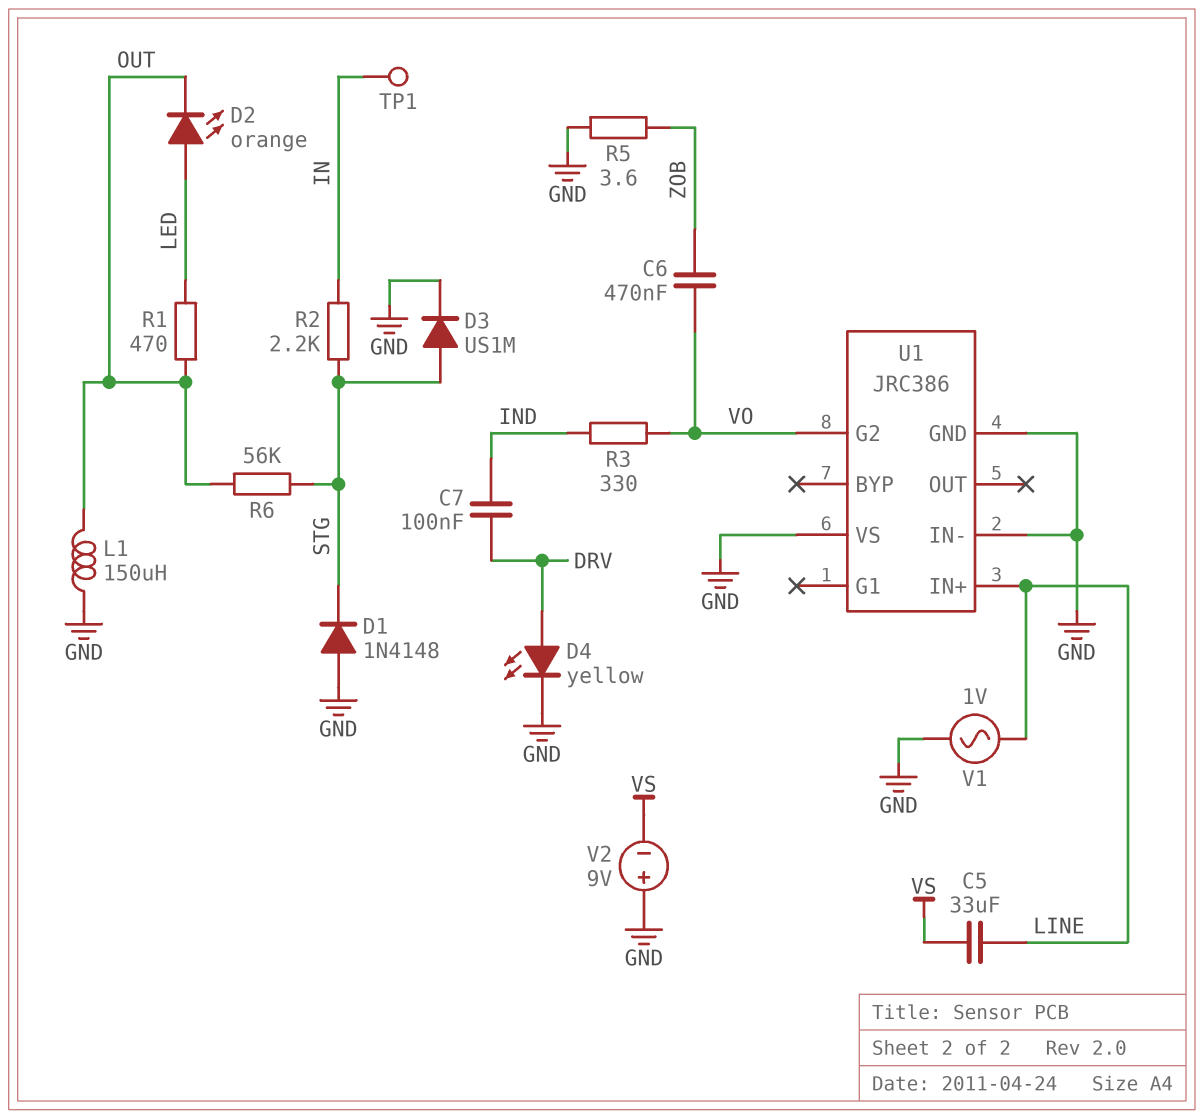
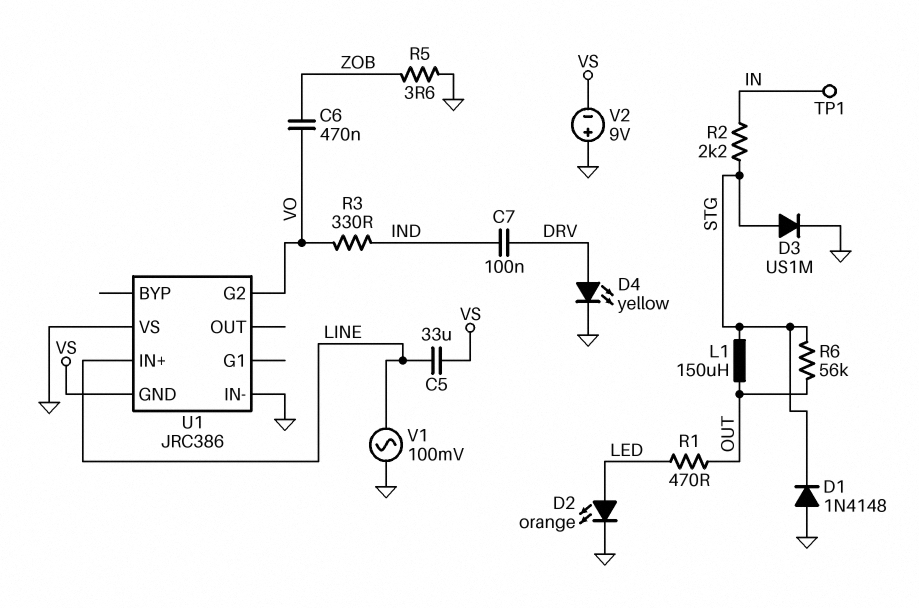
D2: LED orange (A LED, K OUT) -> LED orange (A LED, K GND)
L1: 150uH (GND, OUT) -> 150uH (OUT, STG)
U1 pin GND: GND -> VS
V1: AC 1V (GND, LINE) -> AC 100mV (GND, LINE)

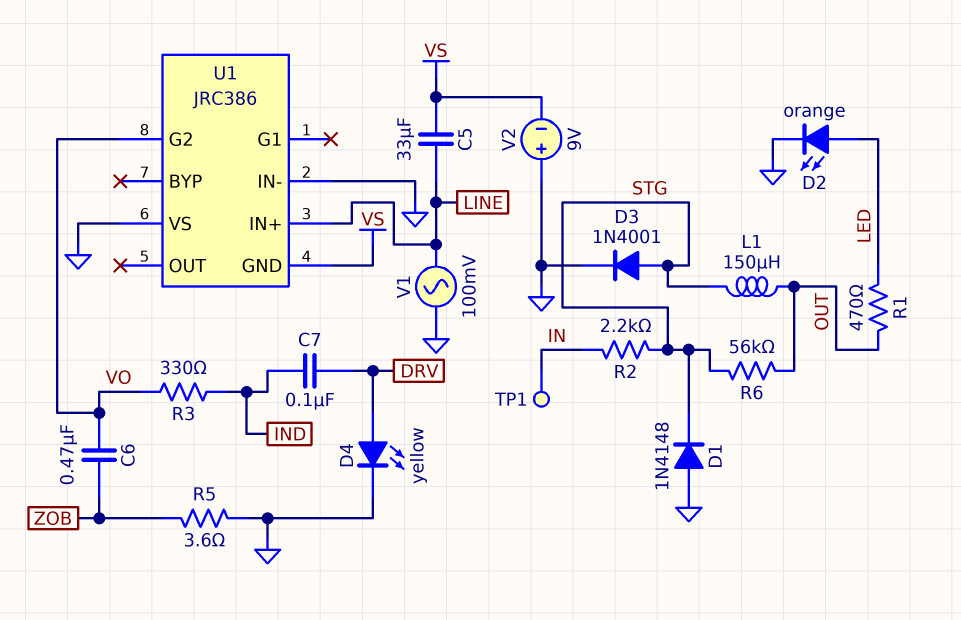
D3: diode US1M (A STG, K GND) -> diode 1N4001 (A STG, K GND)

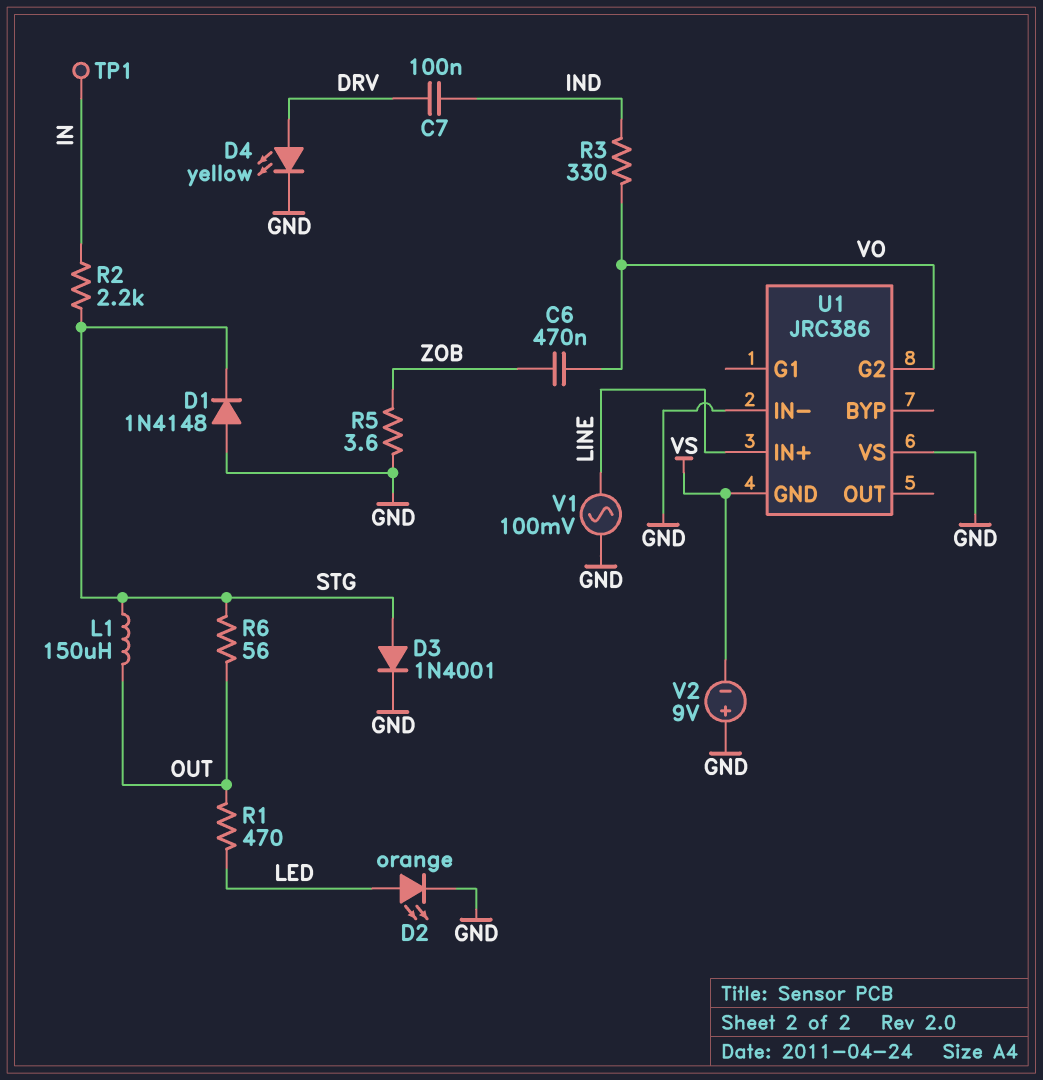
C5: 33uF (LINE, VS) -> none
R6: 56k (OUT, STG) -> 56 (OUT, STG)

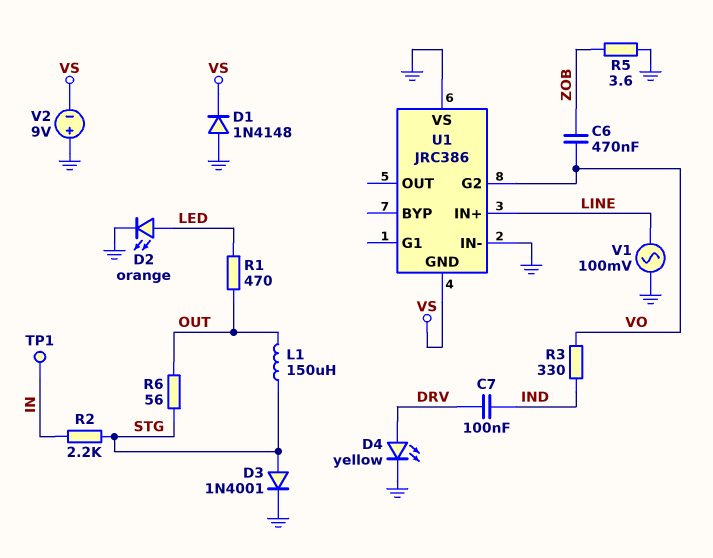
D1: diode 1N4148 (A GND, K STG) -> diode 1N4148 (A GND, K VS)

